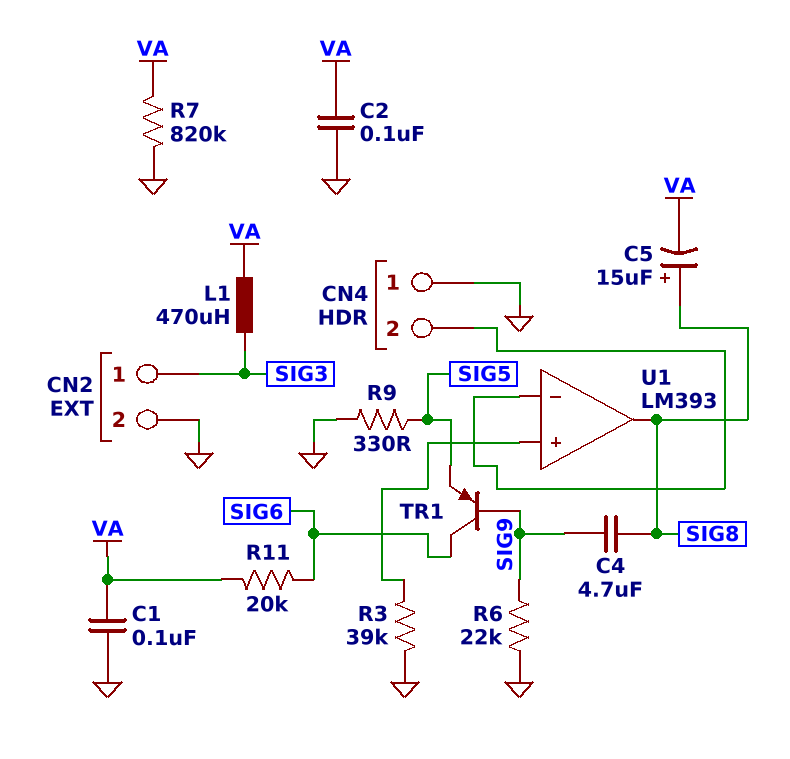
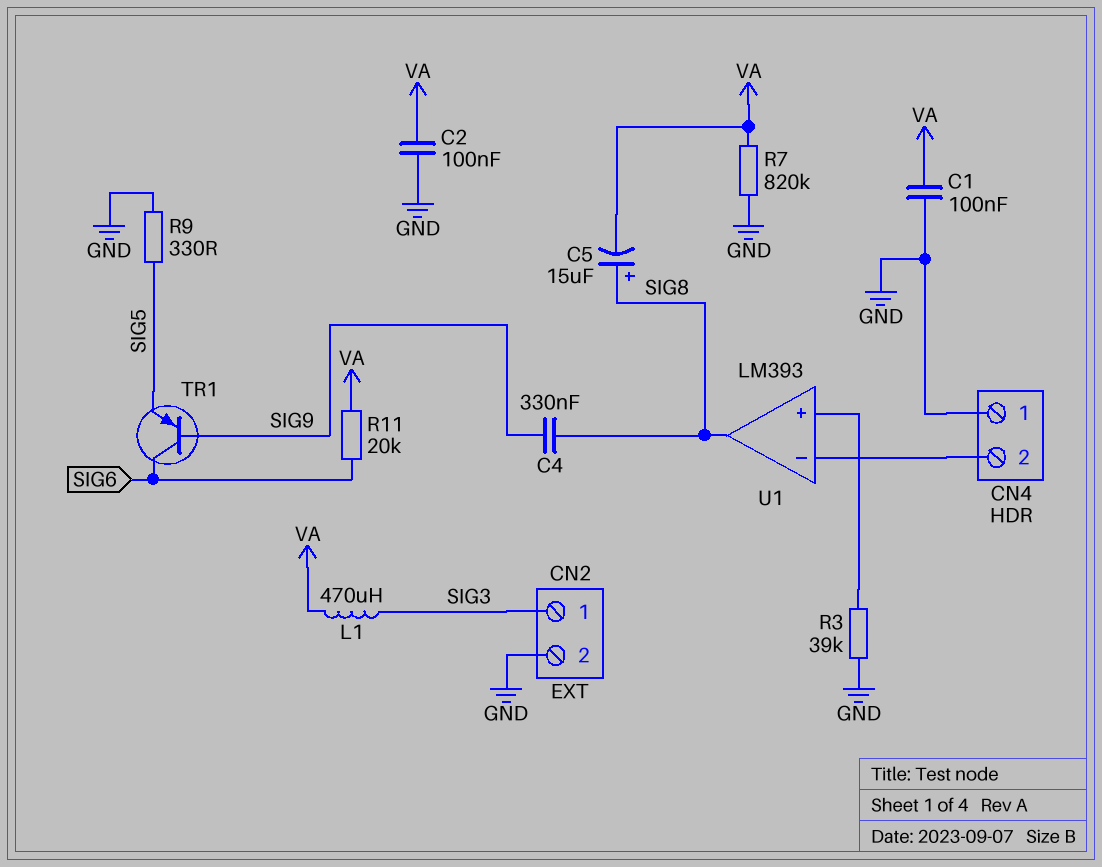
C4: 4.7uF (SIG8, SIG9) -> 330nF (SIG8, SIG9)
R6: 22k (GND, SIG9) -> none

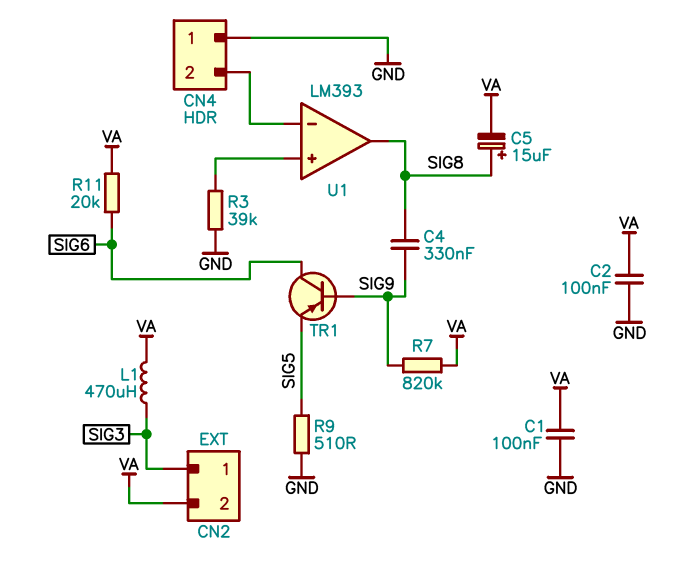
CN2 pin 2: GND -> VA
R7: 820k (GND, VA) -> 820k (SIG9, VA)
R9: 330 (GND, SIG5) -> 510 (GND, SIG5)

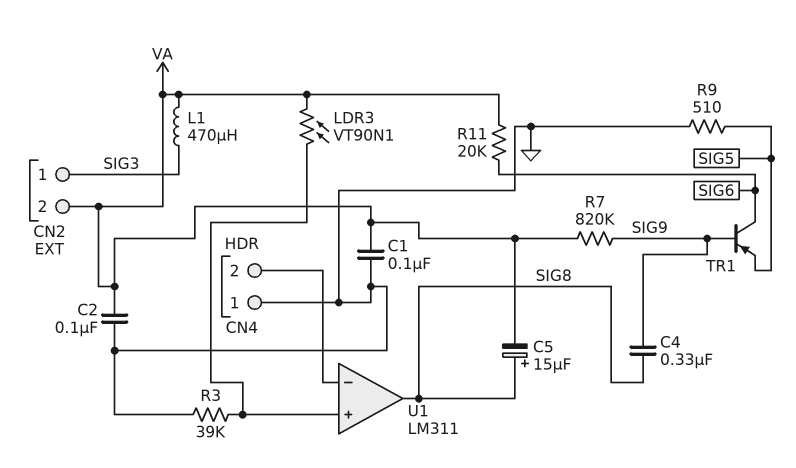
LDR3: none -> VT90N1 (U1/in+, VA)
U1: LM393 -> LM311

